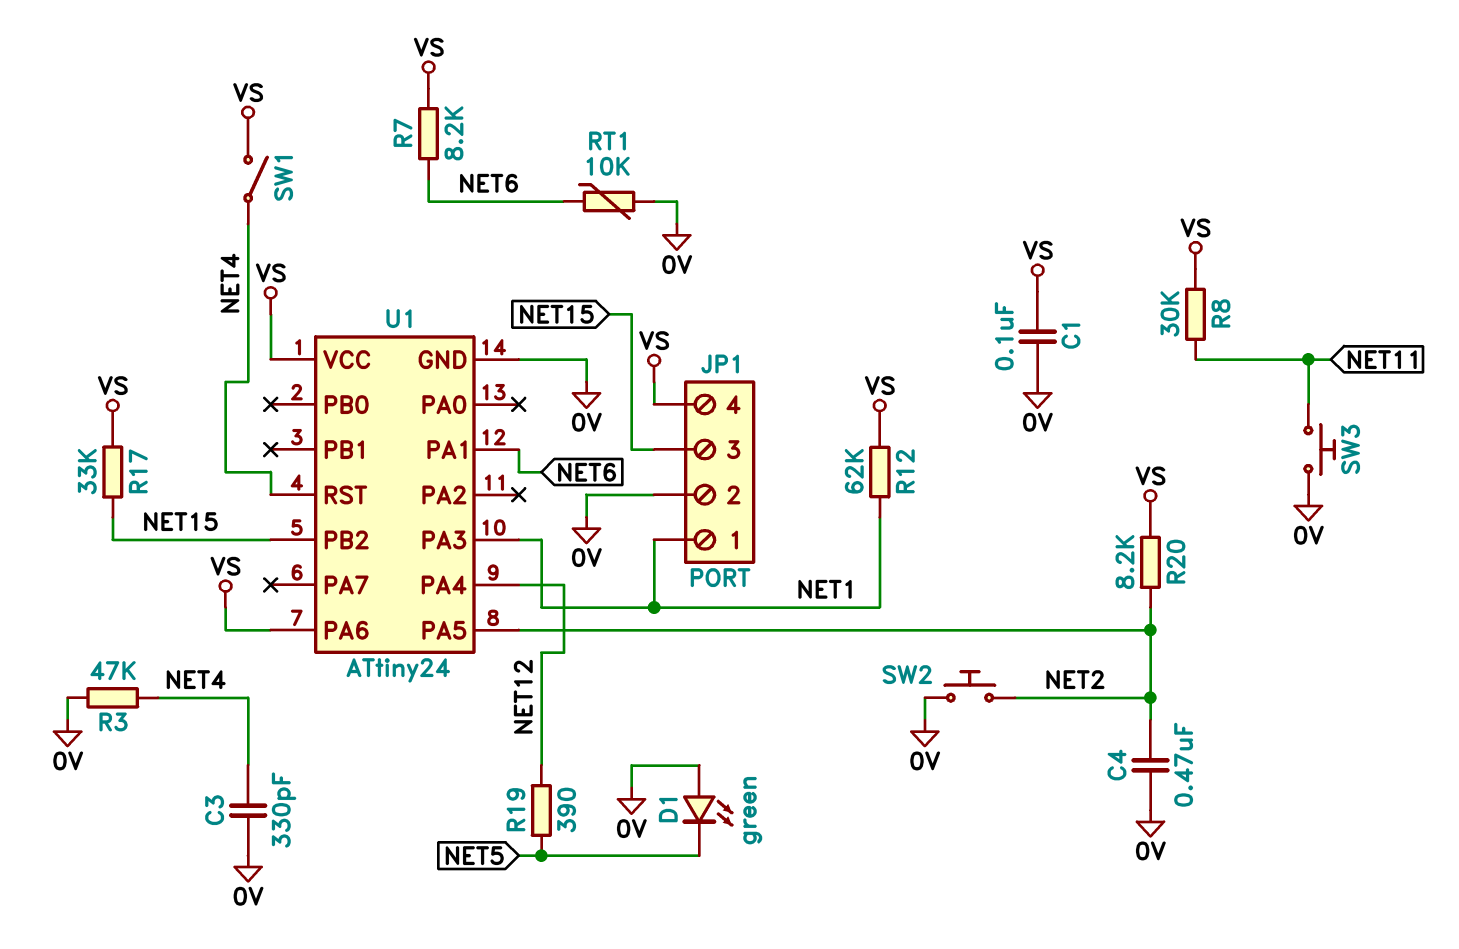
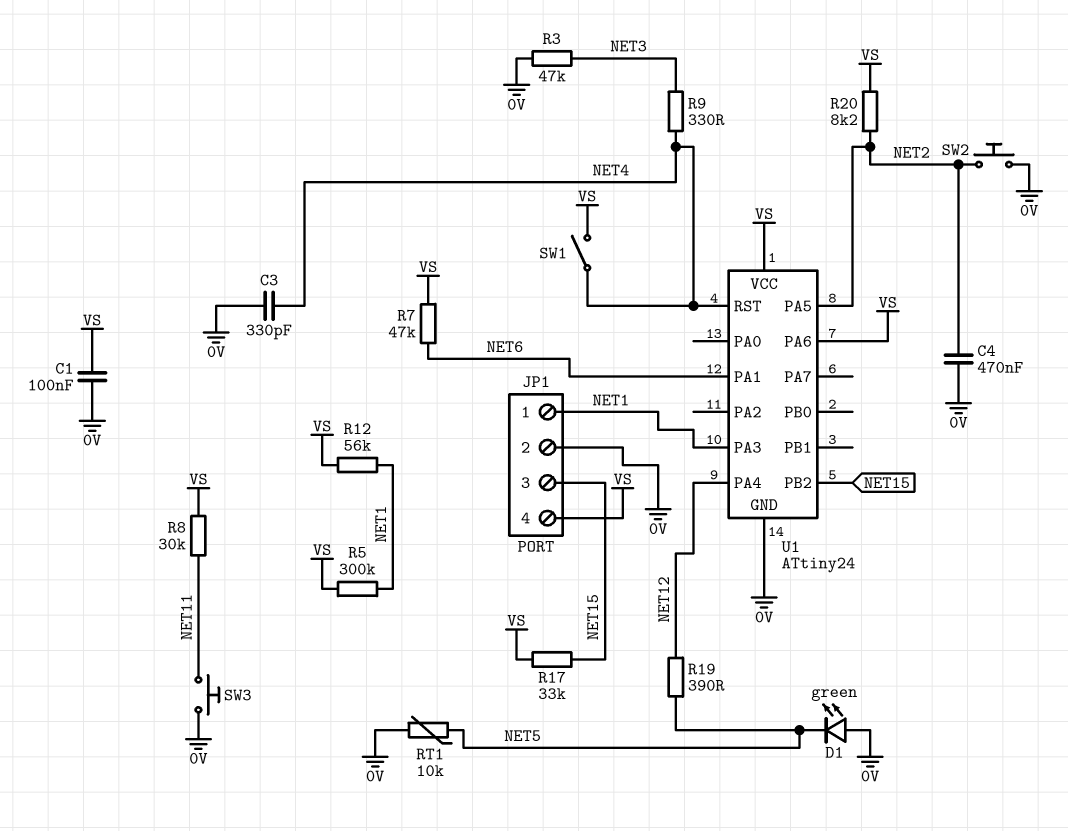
R3: 47k (0V, NET4) -> 47k (0V, NET3)
R5: none -> 300k (NET1, VS)
R7: 8.2k (NET6, VS) -> 47k (NET6, VS)
R9: none -> 330 (NET3, NET4)
R12: 62k (NET1, VS) -> 56k (NET1, VS)
RT1: 10k (0V, NET6) -> 10k (0V, NET5)

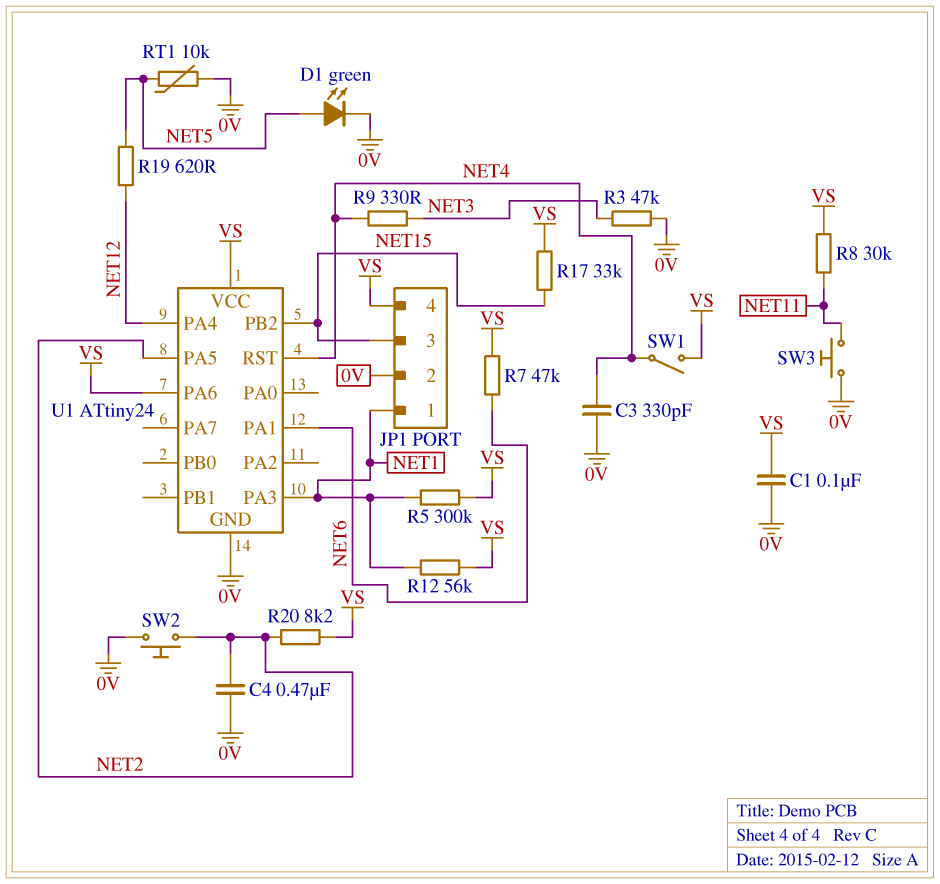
D1: LED green (A 0V, K NET5) -> LED green (A NET5, K 0V)
R19: 390 (NET5, NET12) -> 620 (NET5, NET12)

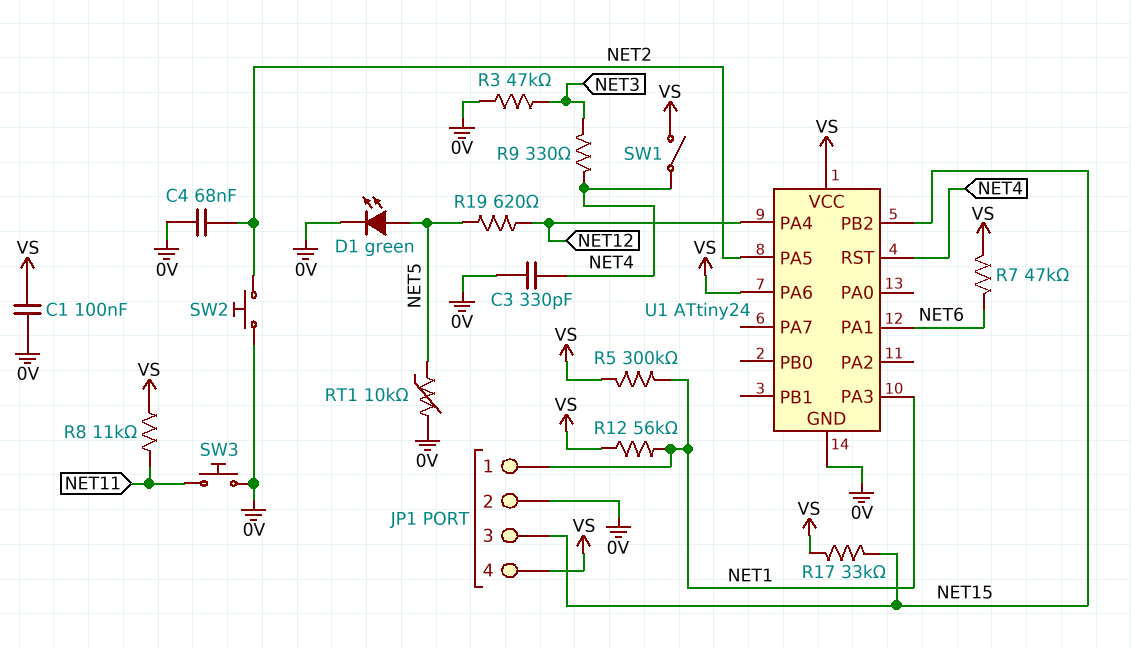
C4: 470nF (0V, NET2) -> 68nF (0V, NET2)
R8: 30k (NET11, VS) -> 11k (NET11, VS)
R20: 8.2k (NET2, VS) -> none

